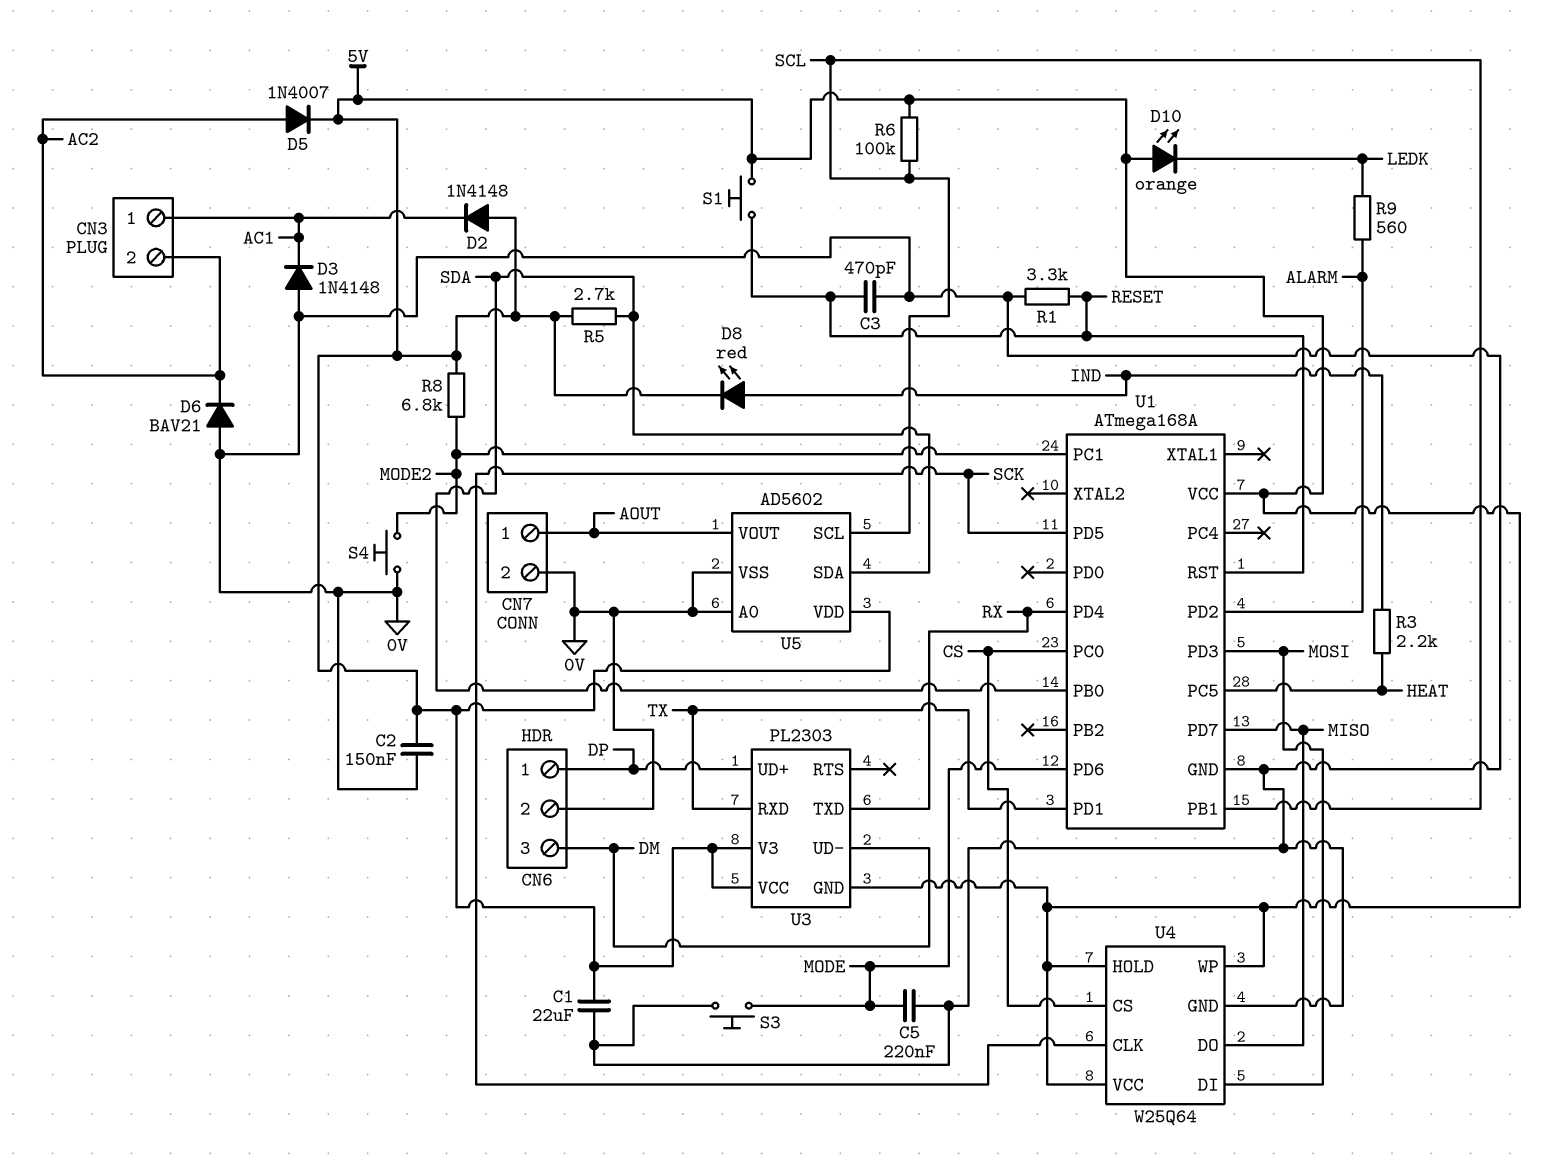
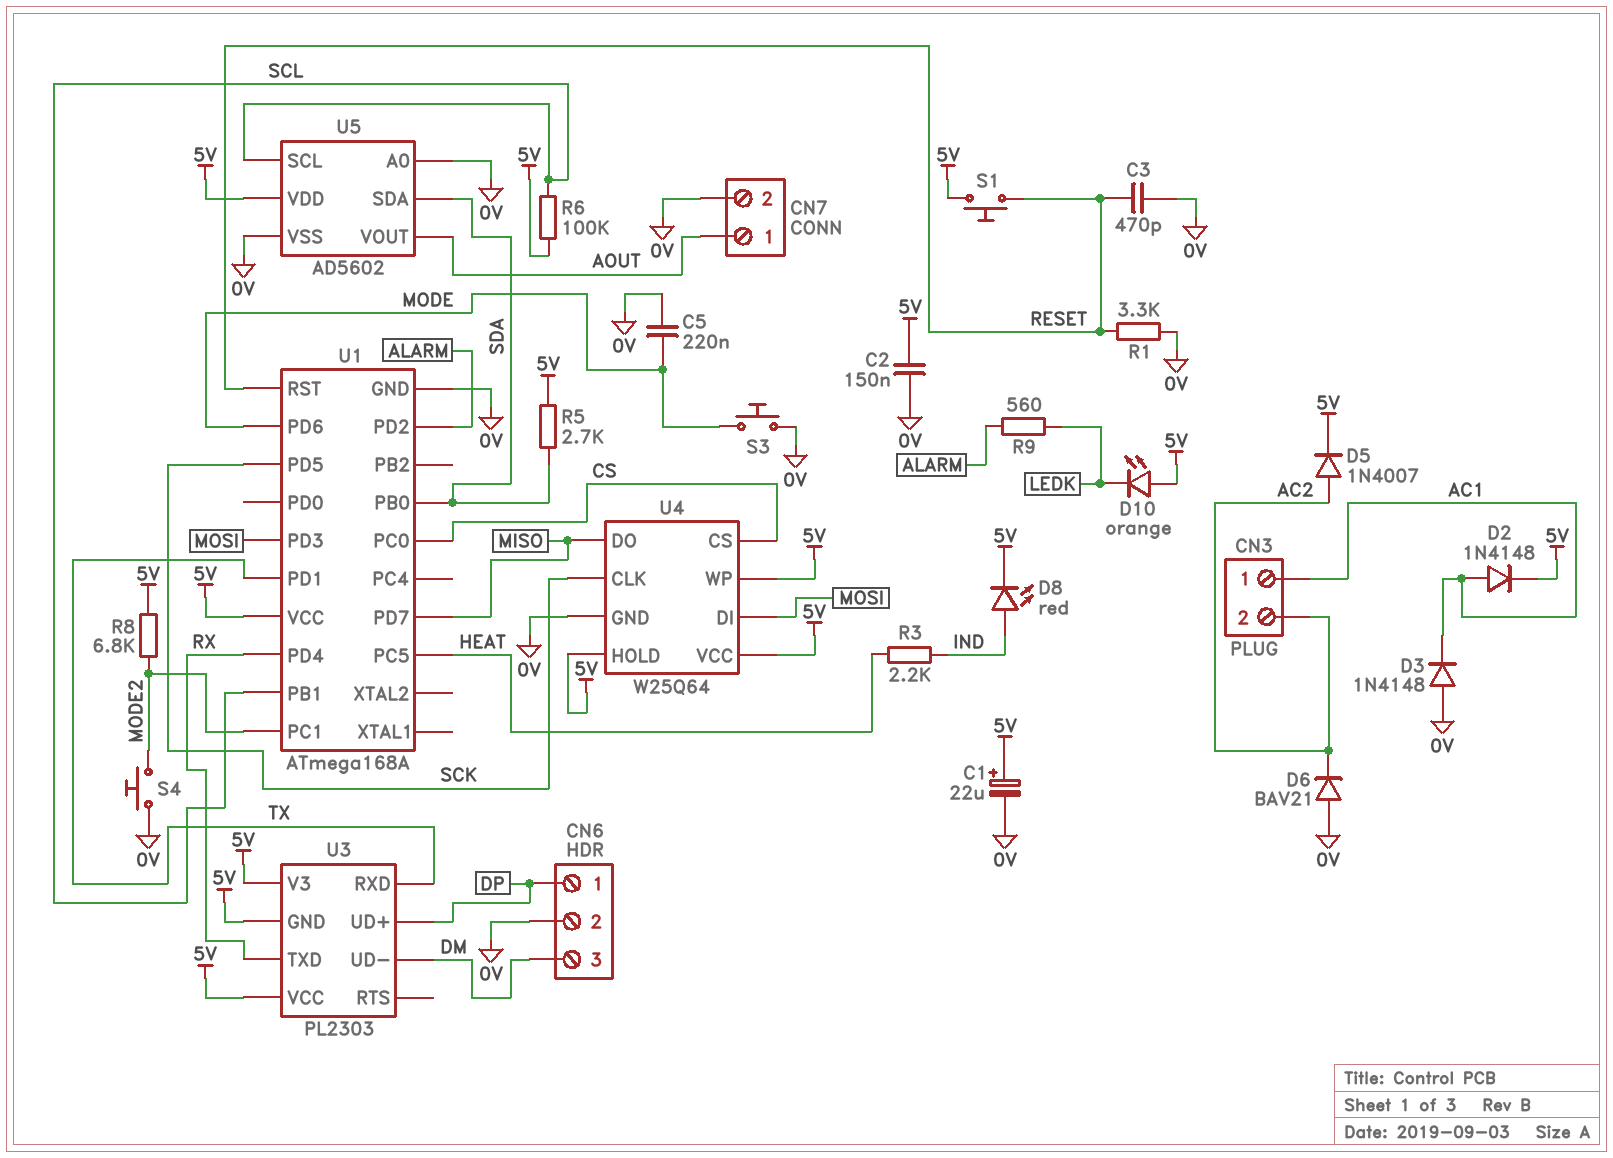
C1: 22uF (0V, 5V) -> 22uF (plus 5V, minus 0V)
D2: diode 1N4148 (A 5V, K AC1) -> diode 1N4148 (A AC1, K 5V)

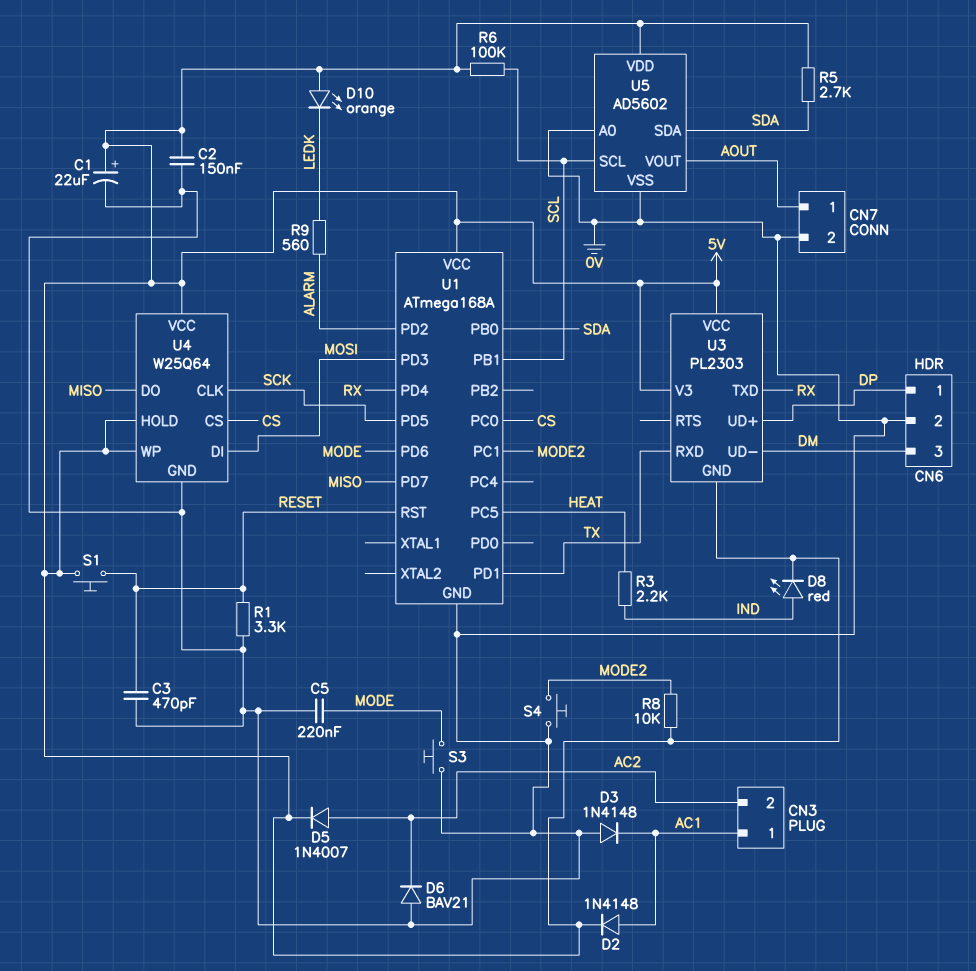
R8: 6.8k (5V, MODE2) -> 10k (5V, MODE2)

